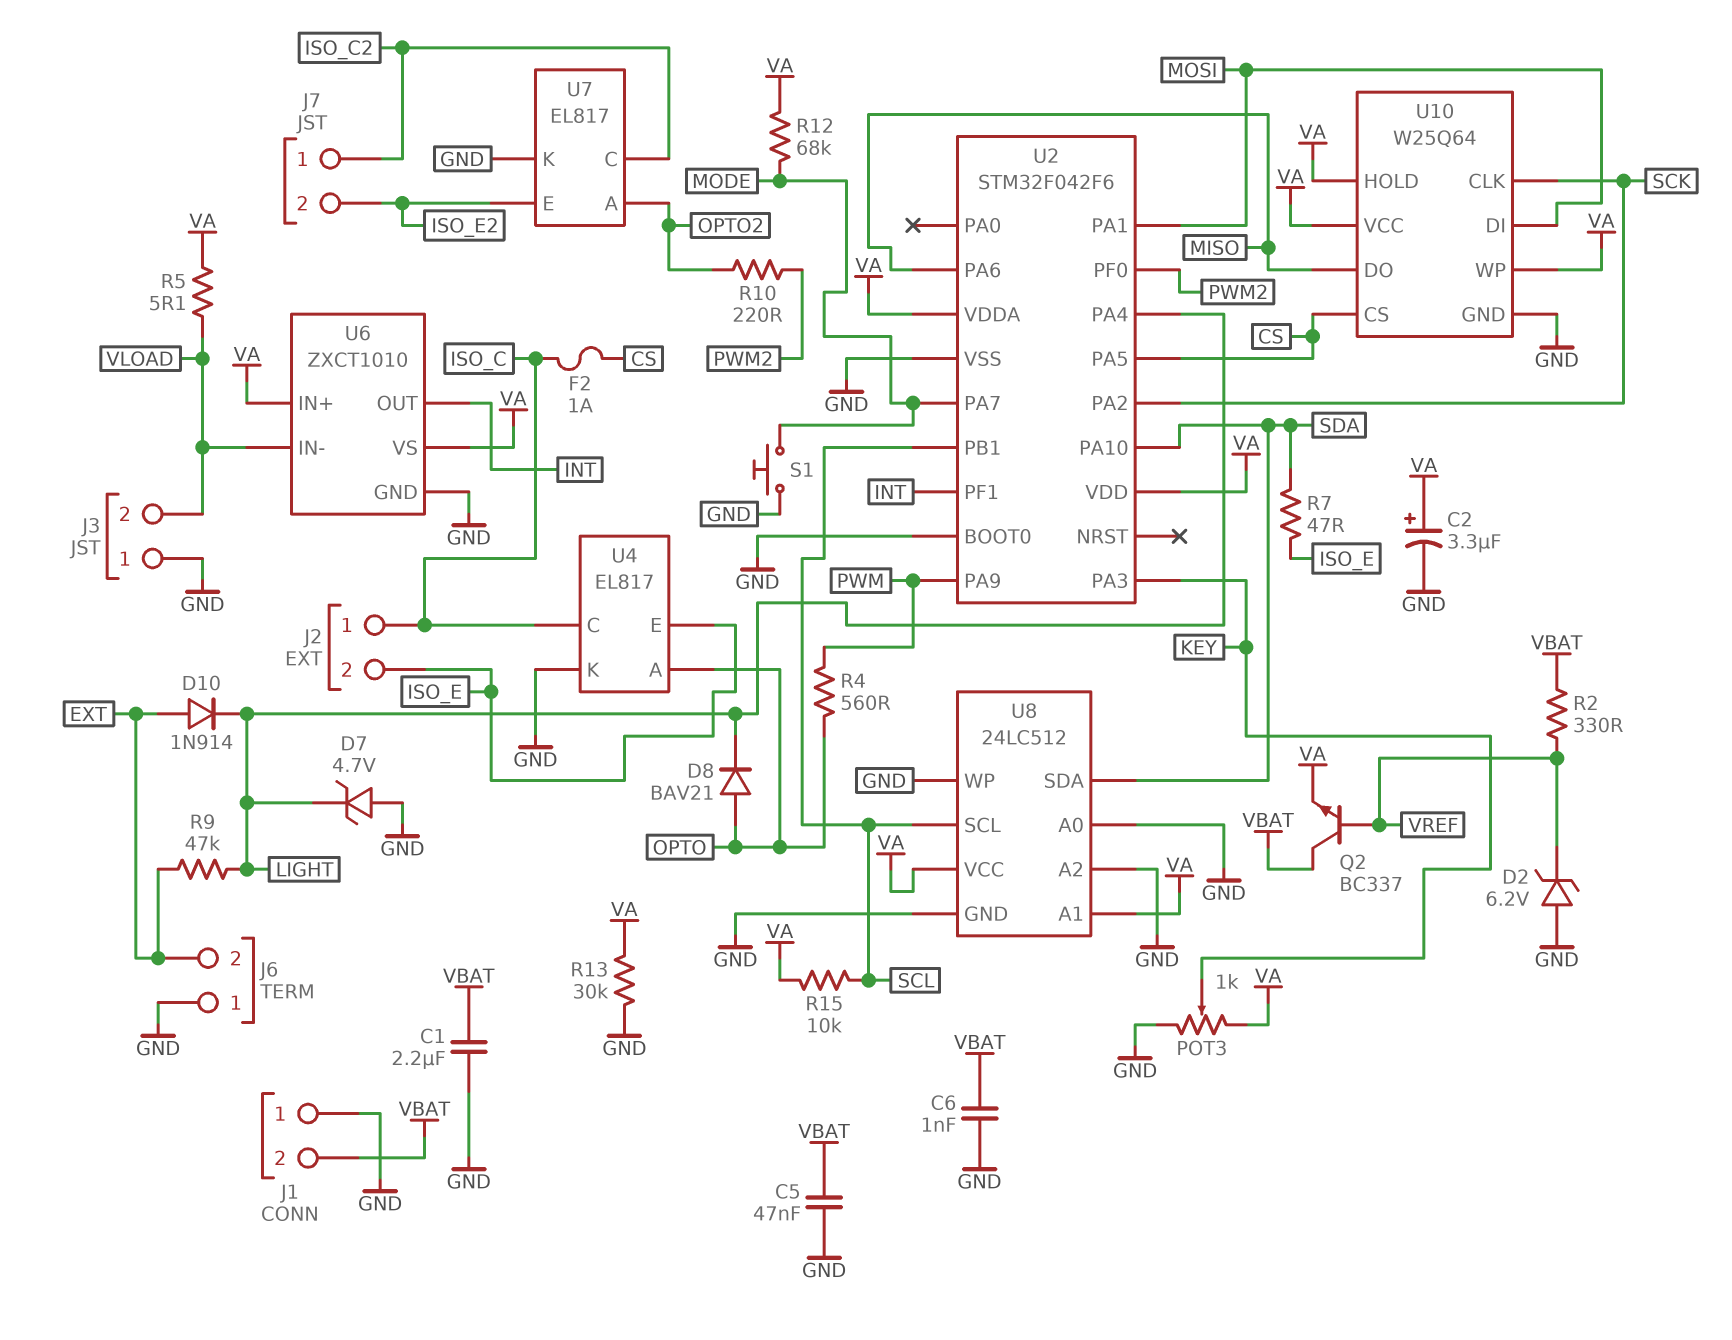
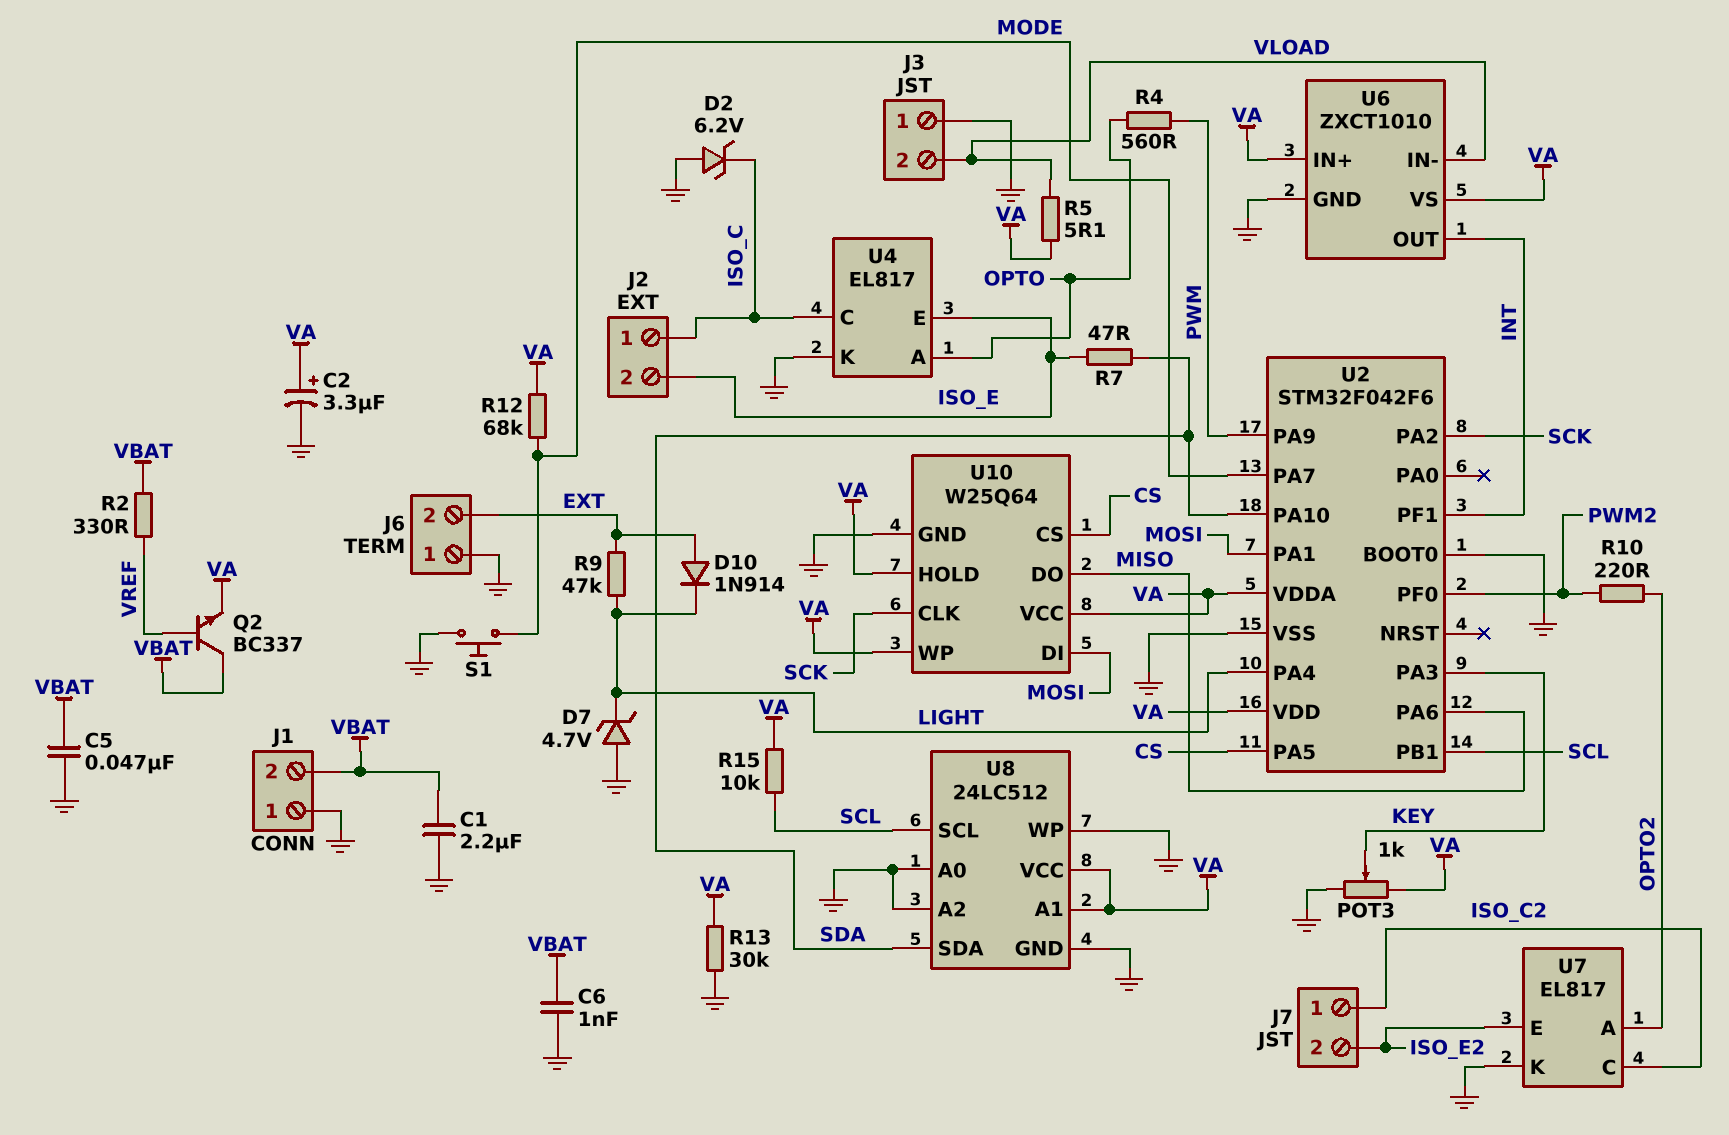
D2: zener 6.2V (A GND, K VREF) -> zener 6.2V (A GND, K ISO_C)
D8: diode BAV21 (A OPTO, K LIGHT) -> none
F2: 1A (CS, ISO_C) -> none

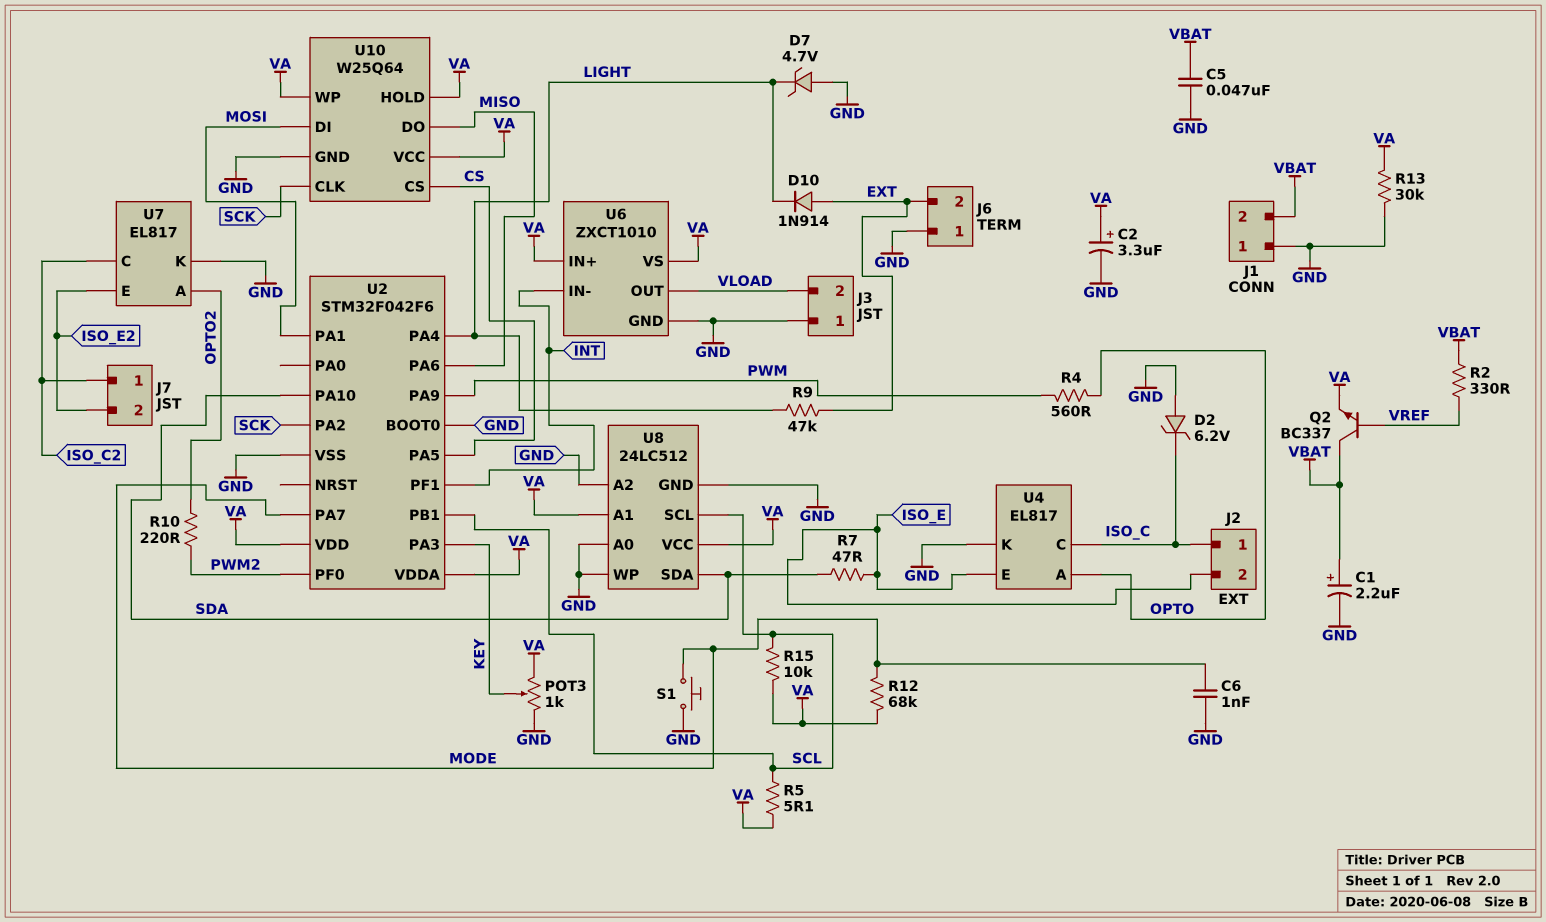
C1: 2.2uF (GND, VBAT) -> 2.2uF (plus VBAT, minus GND)
C6: 1nF (GND, VBAT) -> 1nF (GND, MODE)
R5: 5.1 (VA, VLOAD) -> 5.1 (SCL, VA)
U6 pin IN-: VLOAD -> INT
U6 pin OUT: INT -> VLOAD

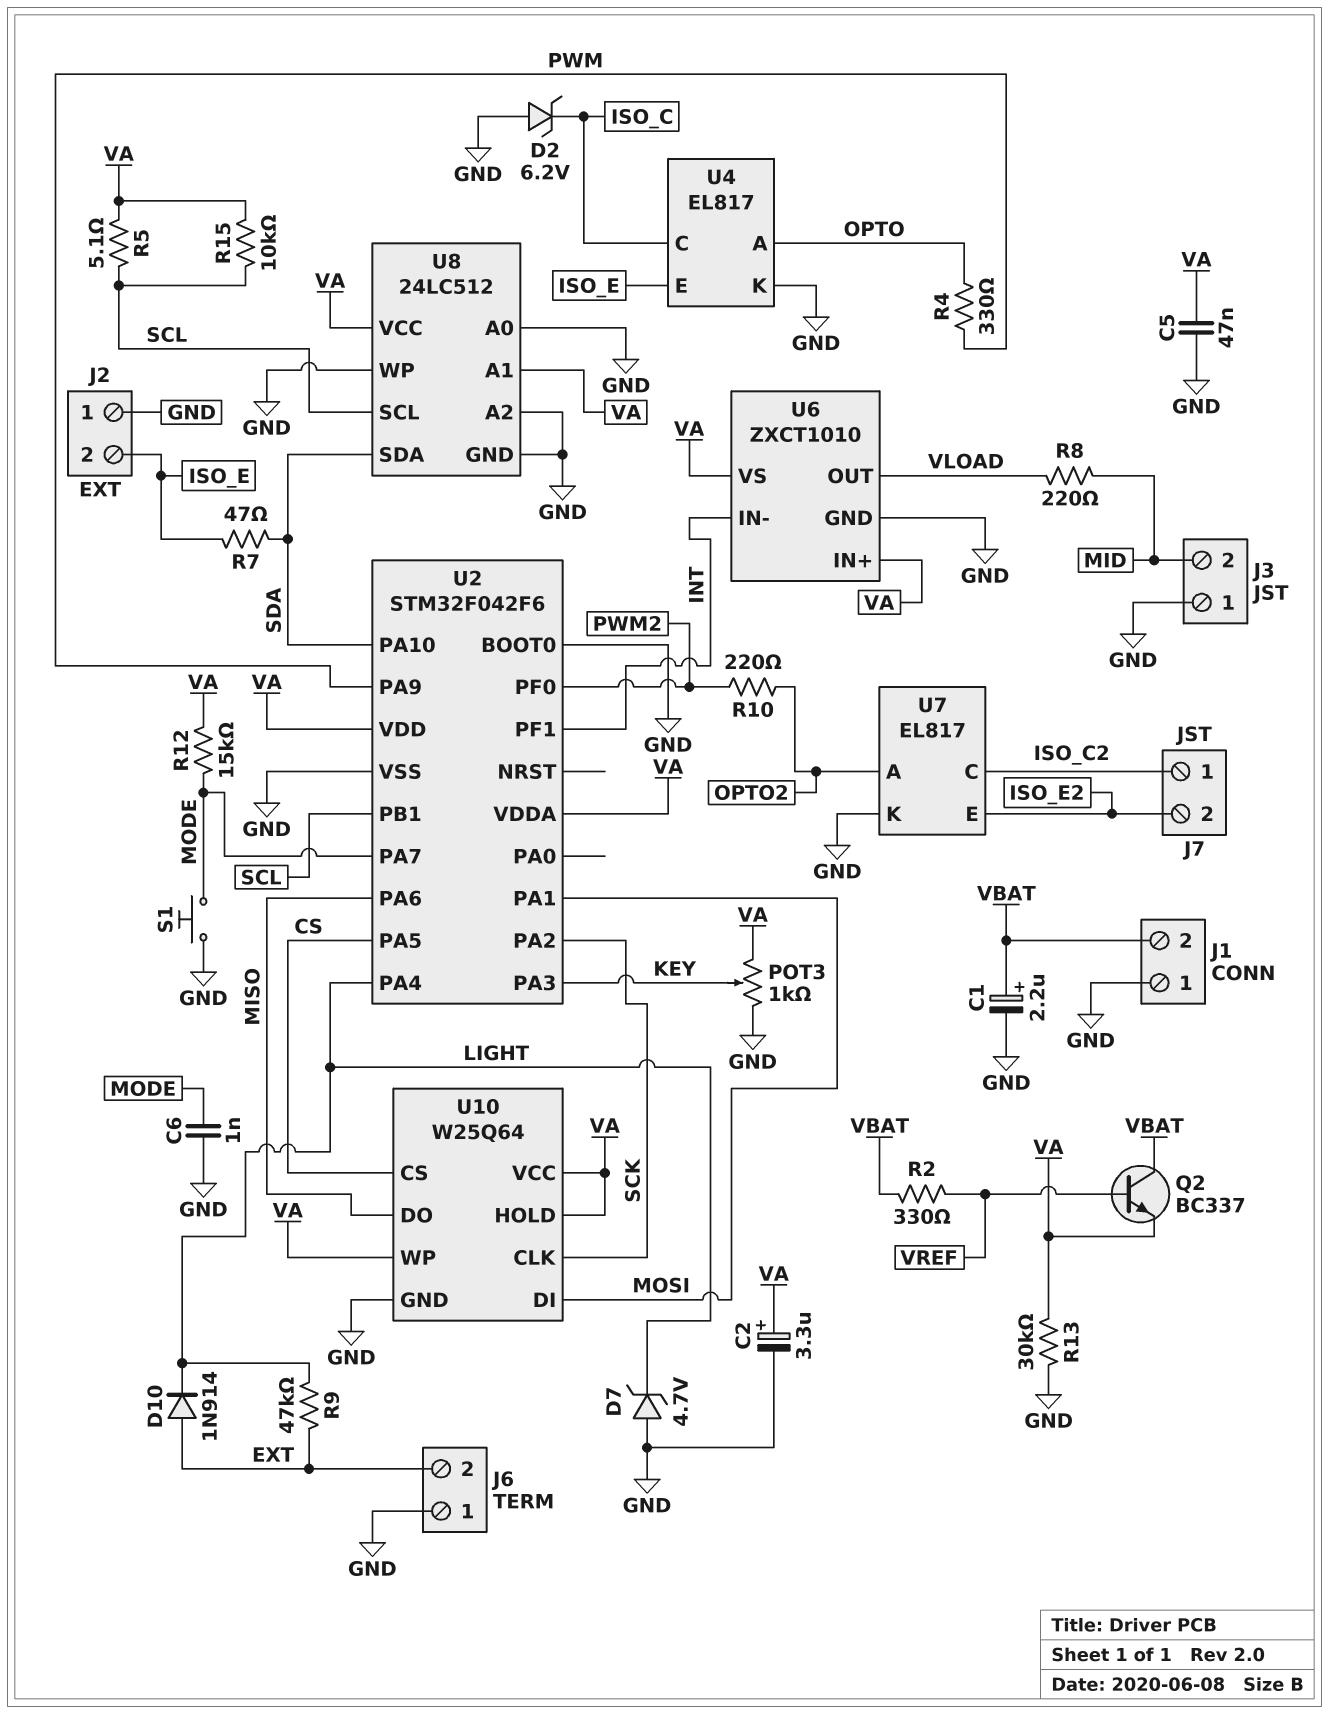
C5: 47nF (GND, VBAT) -> 47nF (GND, VA)
J2 pin 1: ISO_C -> GND
J3 pin 2: VLOAD -> MID
R4: 560 (OPTO, PWM) -> 330 (OPTO, PWM)
R8: none -> 220 (MID, VLOAD)
R12: 68k (MODE, VA) -> 15k (MODE, VA)

